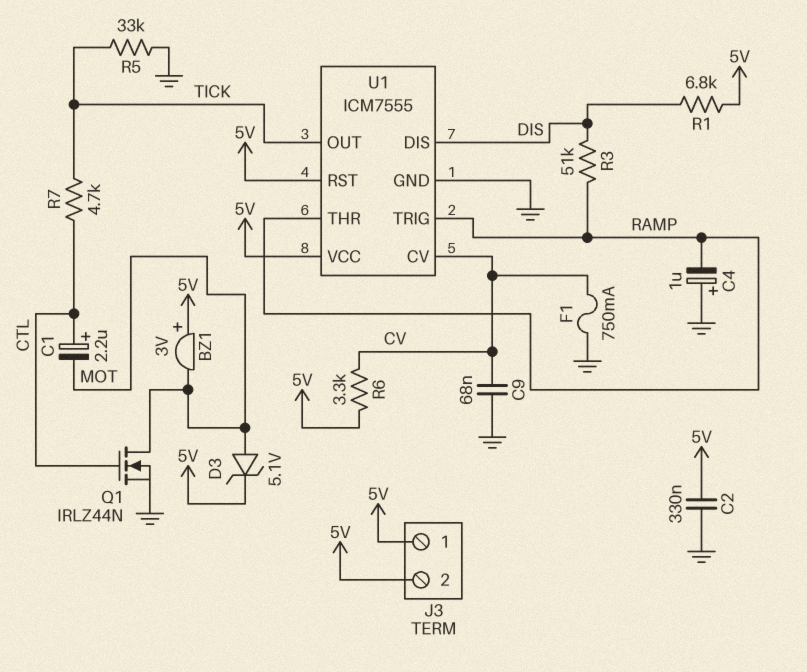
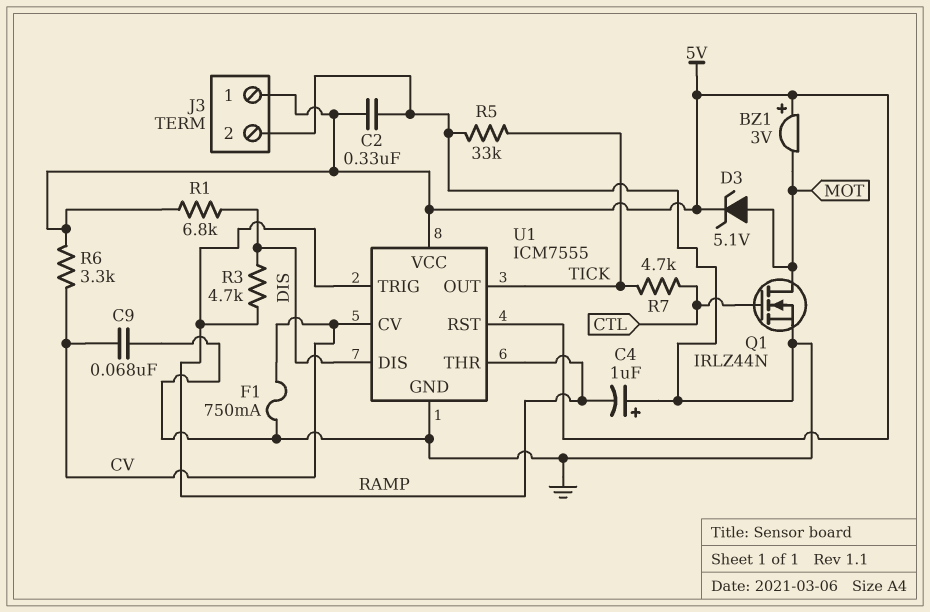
C1: 2.2uF (plus CTL, minus MOT) -> none
J3 pin 2: 5V -> GND
R3: 51k (DIS, RAMP) -> 4.7k (DIS, RAMP)

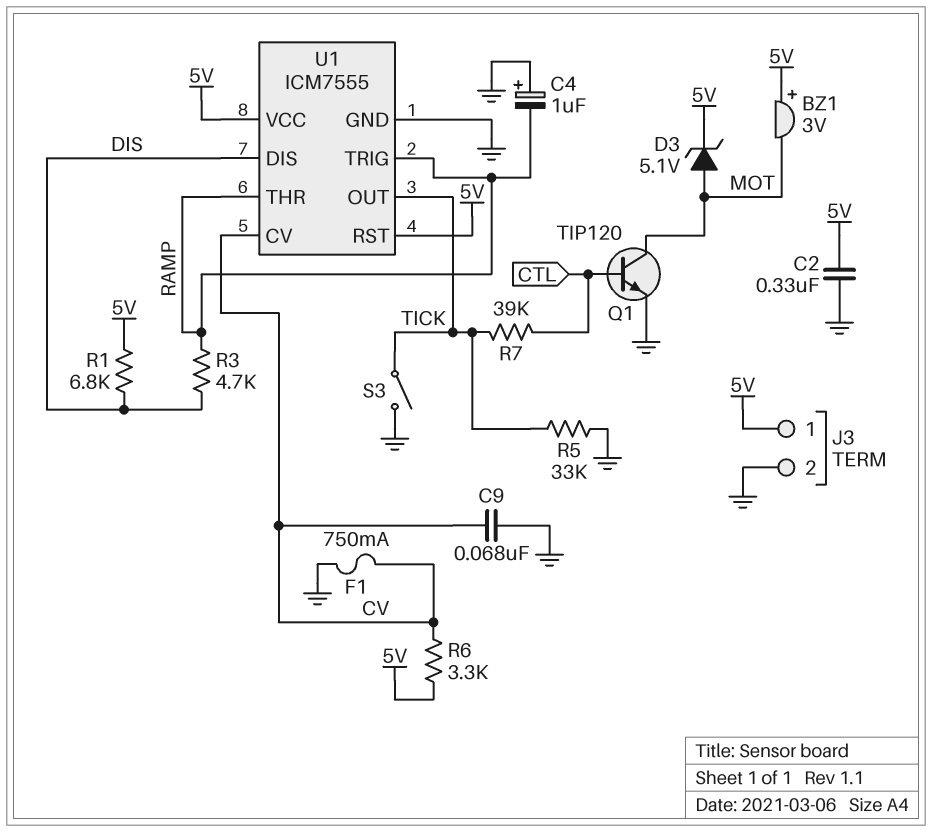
Q1: NMOS IRLZ44N (G CTL, D MOT, S GND) -> NPN TIP120 (B CTL, C MOT, E GND)
R7: 4.7k (CTL, TICK) -> 39k (CTL, TICK)
S3: none -> switch (GND, TICK)

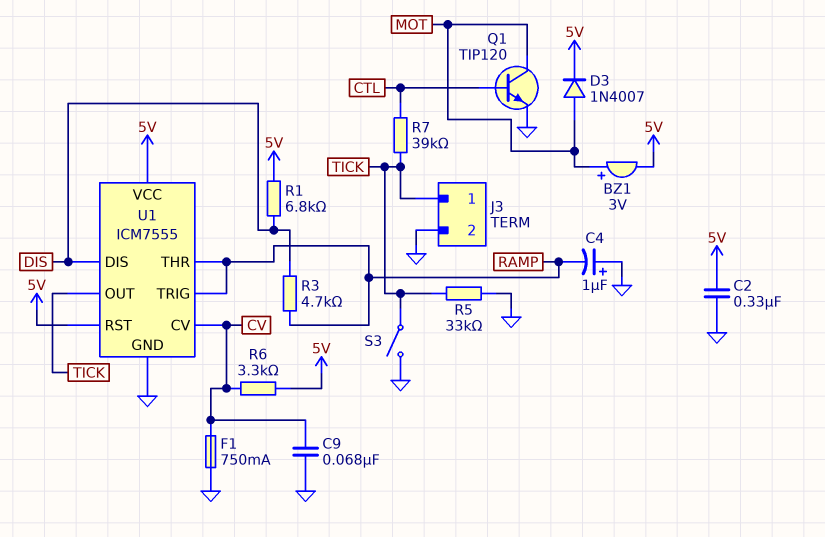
BZ1: buzzer 3V (plus 5V, minus MOT) -> buzzer 3V (plus MOT, minus 5V)
D3: zener 5.1V (A MOT, K 5V) -> diode 1N4007 (A MOT, K 5V)
J3 pin 1: 5V -> TICK

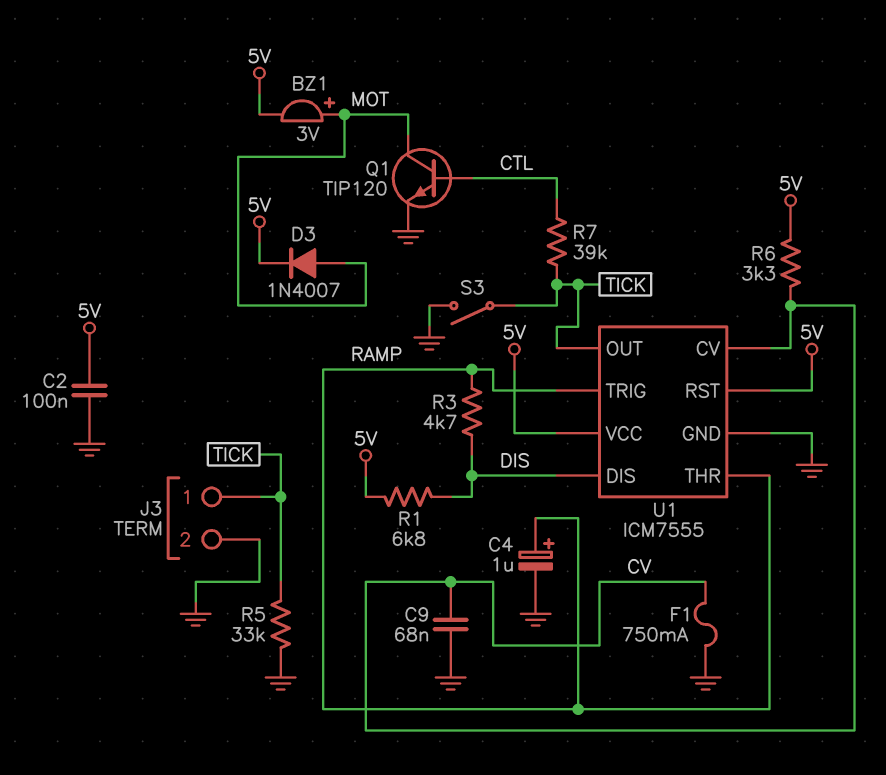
C2: 330nF (5V, GND) -> 100nF (5V, GND)
C4: 1uF (plus GND, minus RAMP) -> 1uF (plus RAMP, minus GND)

